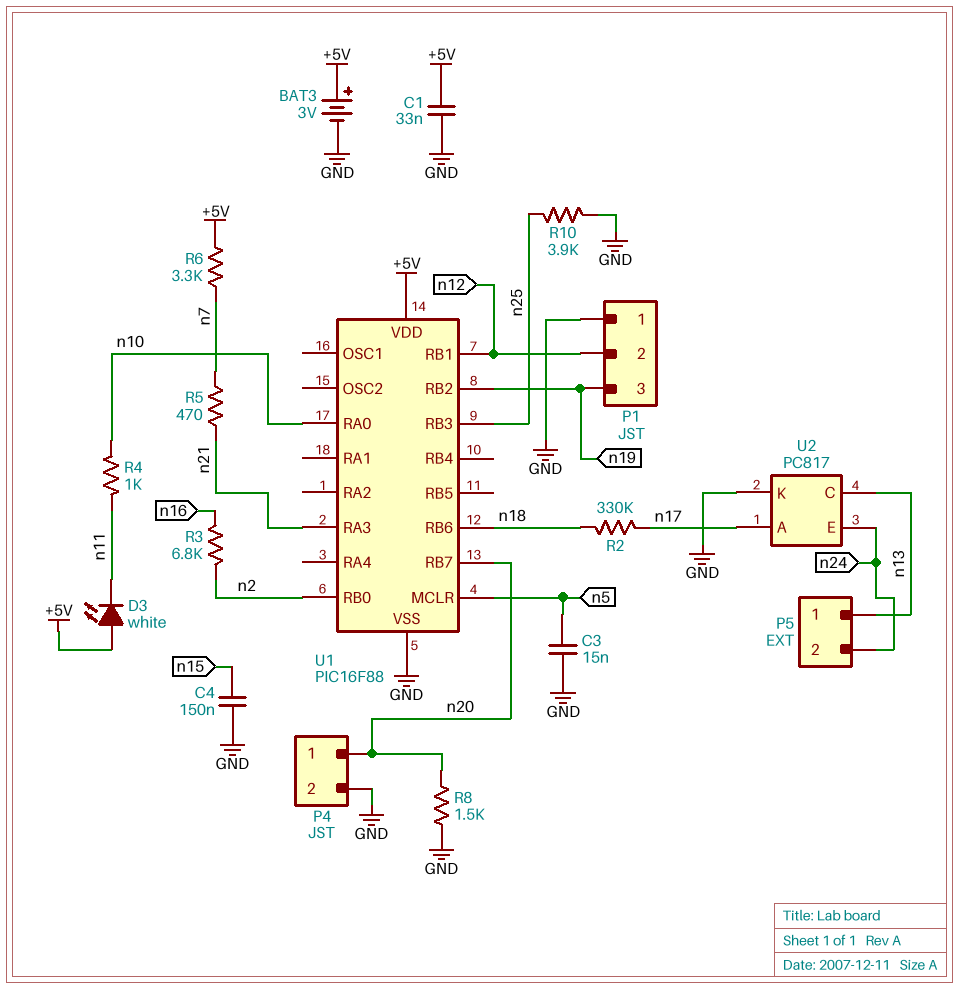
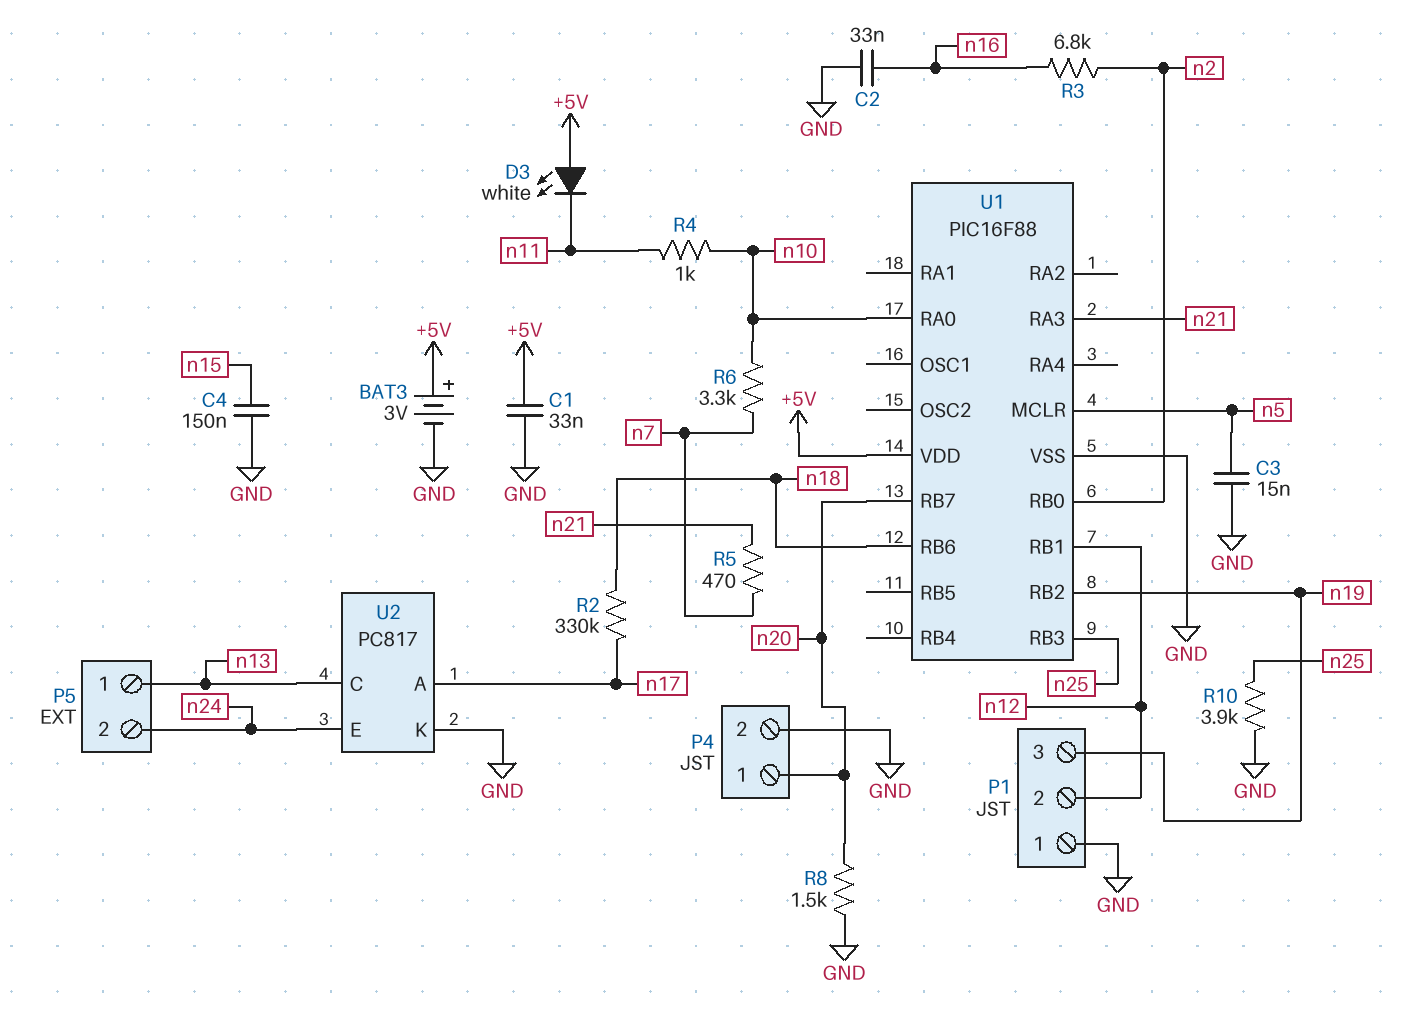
C2: none -> 33nF (GND, n16)
R6: 3.3k (+5V, n7) -> 3.3k (n7, n10)

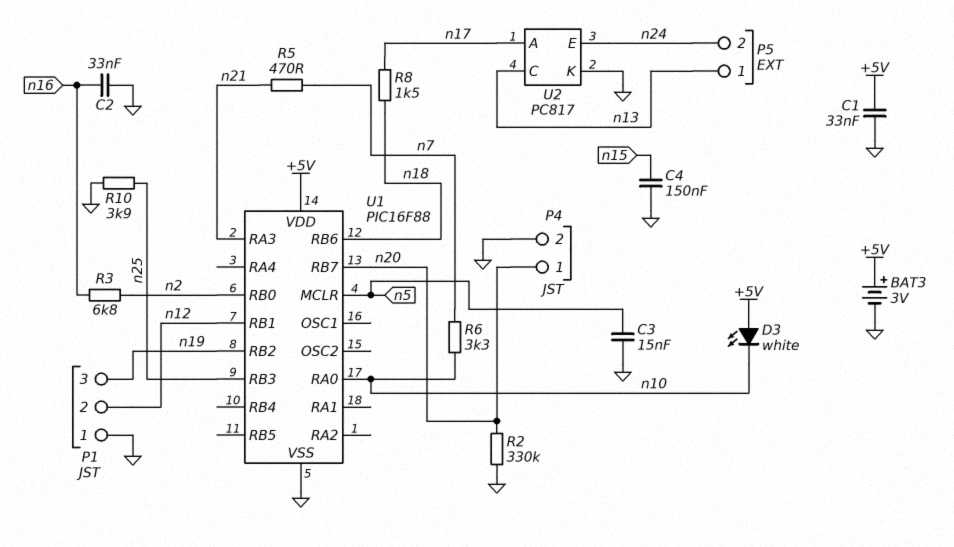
D3: LED white (A +5V, K n11) -> LED white (A +5V, K n10)
R2: 330k (n17, n18) -> 330k (GND, n20)
R4: 1k (n10, n11) -> none
R8: 1.5k (GND, n20) -> 1.5k (n17, n18)

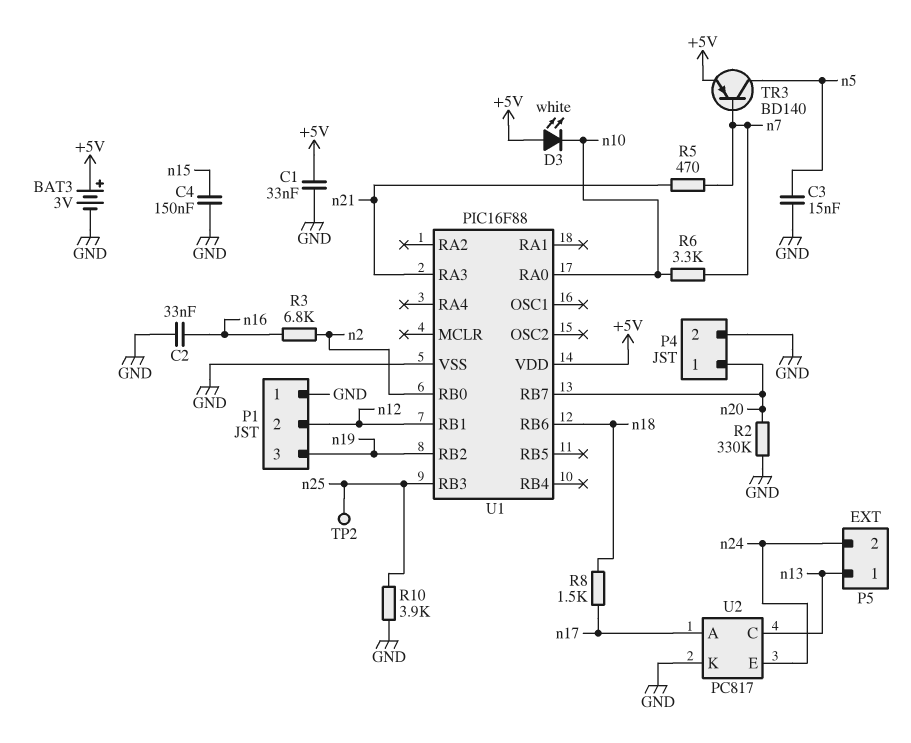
TP2: none -> test point (n25)
TR3: none -> PNP BD140 (B n7, C n5, E +5V)
U1 pin MCLR: n5 -> none

